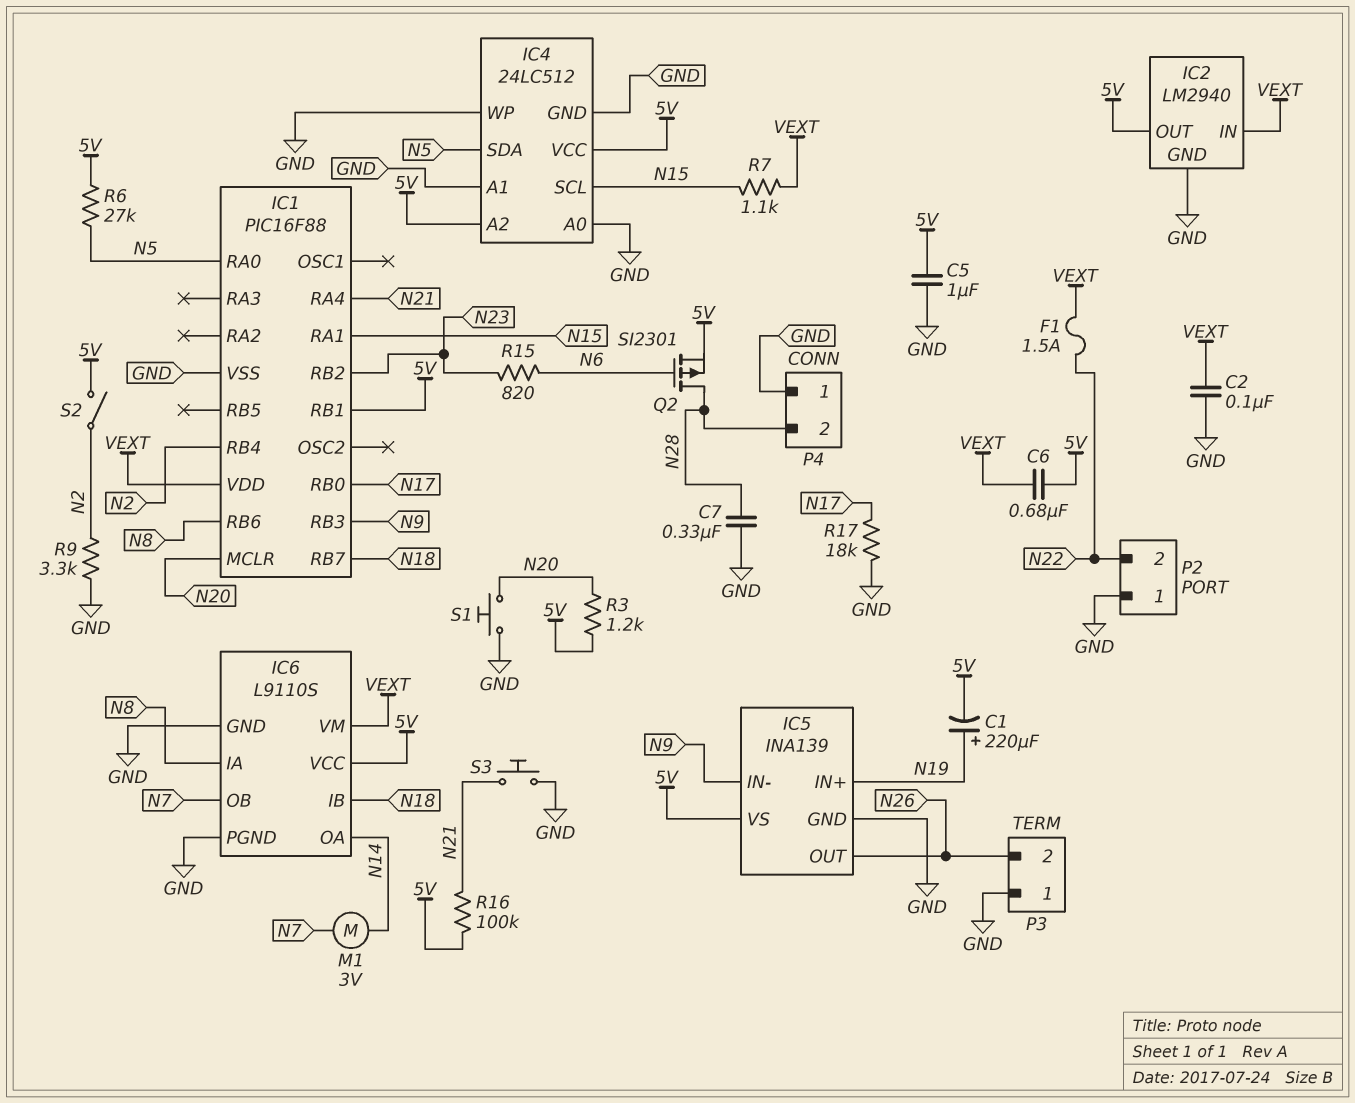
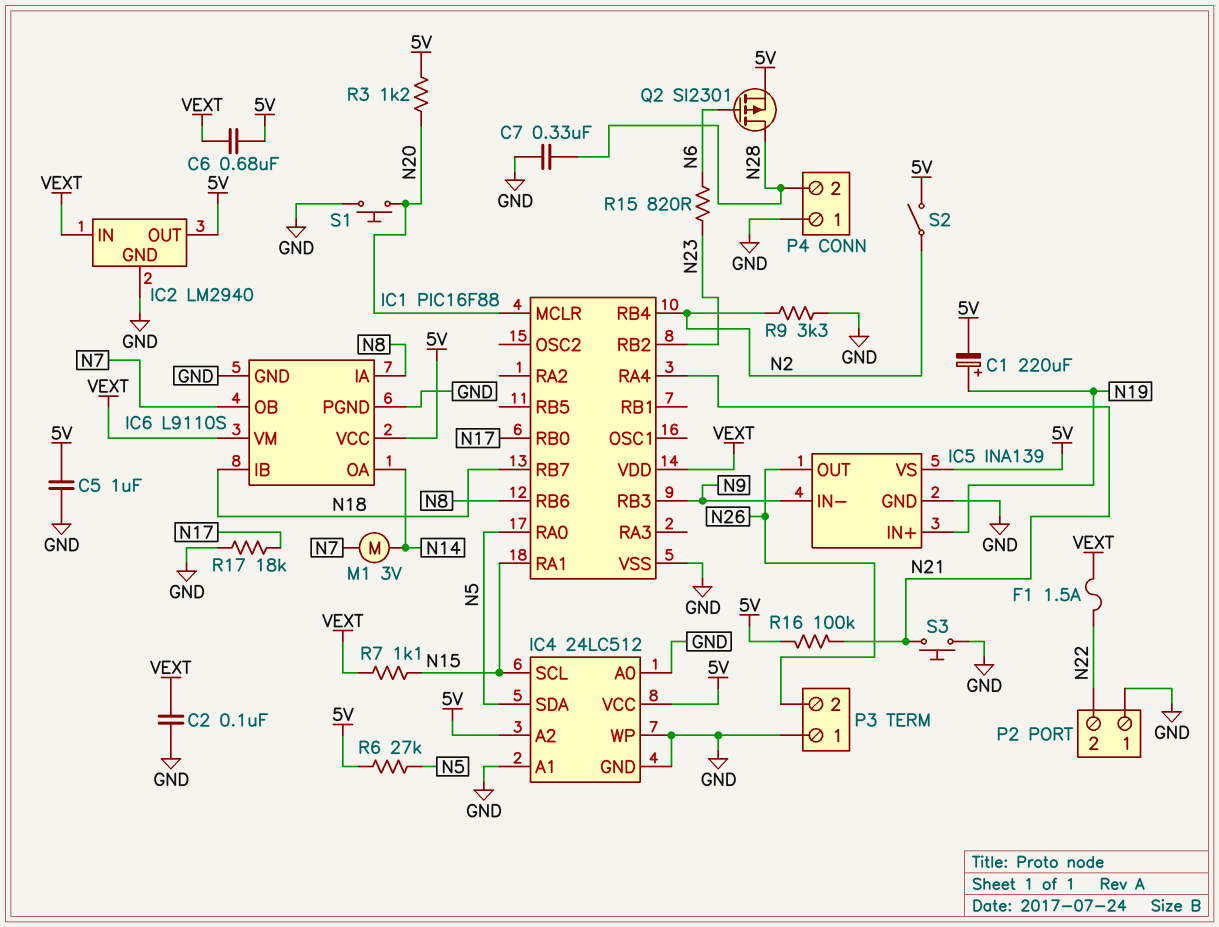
IC1 pin RB1: 5V -> none

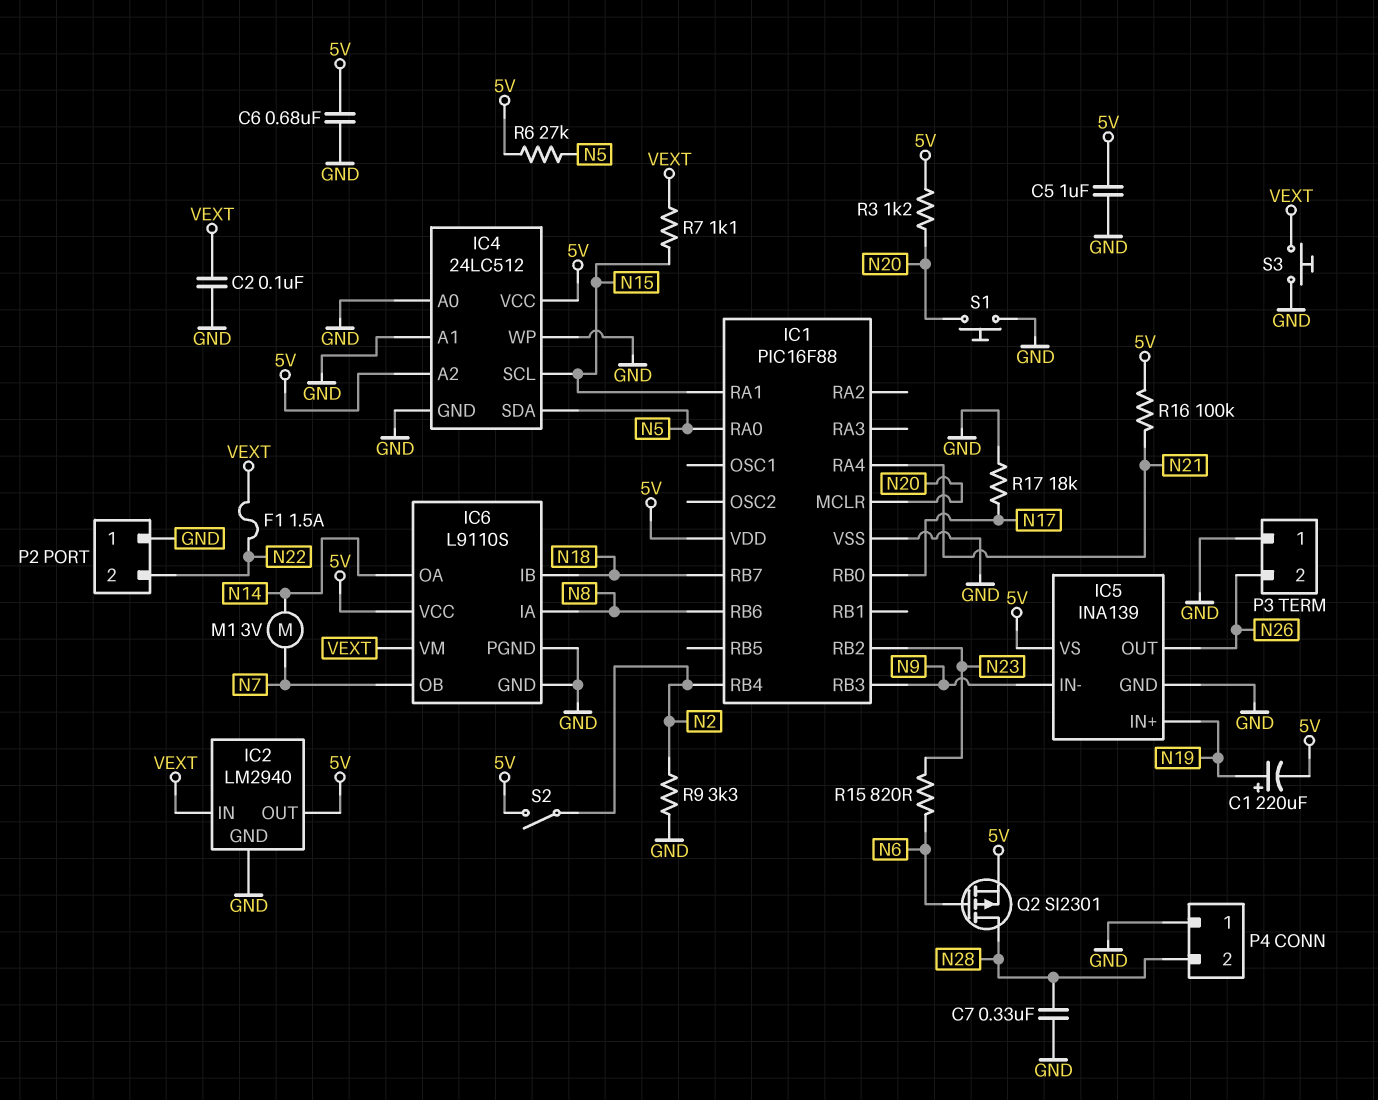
C6: 680nF (5V, VEXT) -> 680nF (5V, GND)
IC1 pin VDD: VEXT -> 5V
S3: button (GND, N21) -> button (GND, VEXT)

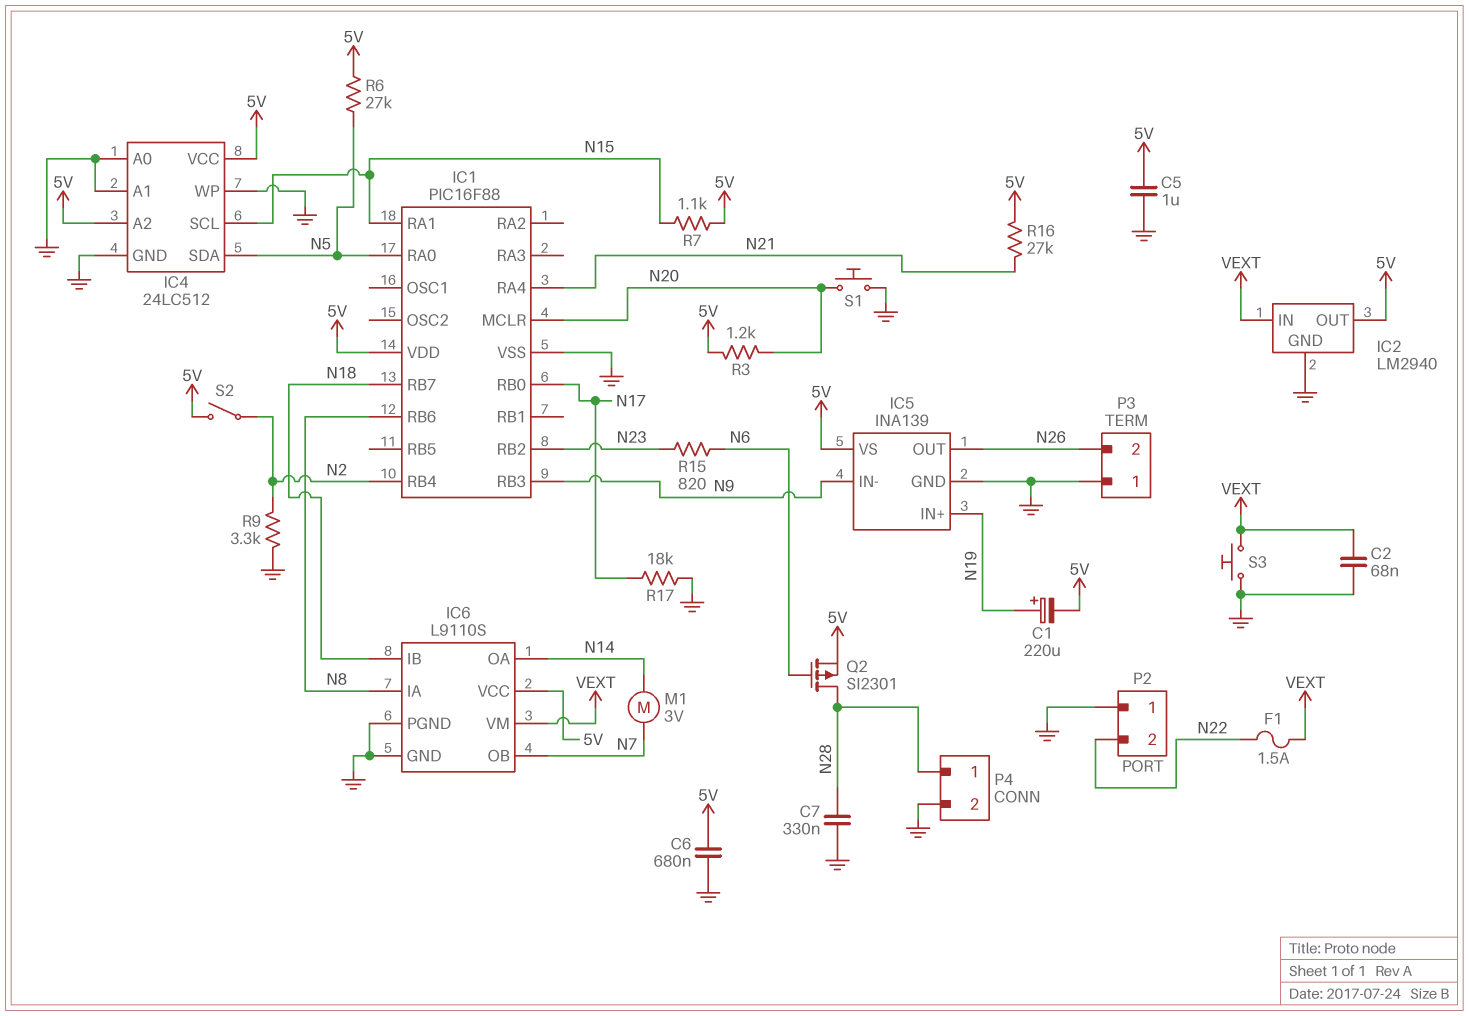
C2: 100nF (GND, VEXT) -> 68nF (GND, VEXT)
P4 pin 1: GND -> N28
P4 pin 2: N28 -> GND
R7: 1.1k (N15, VEXT) -> 1.1k (5V, N15)
R16: 100k (5V, N21) -> 27k (5V, N21)

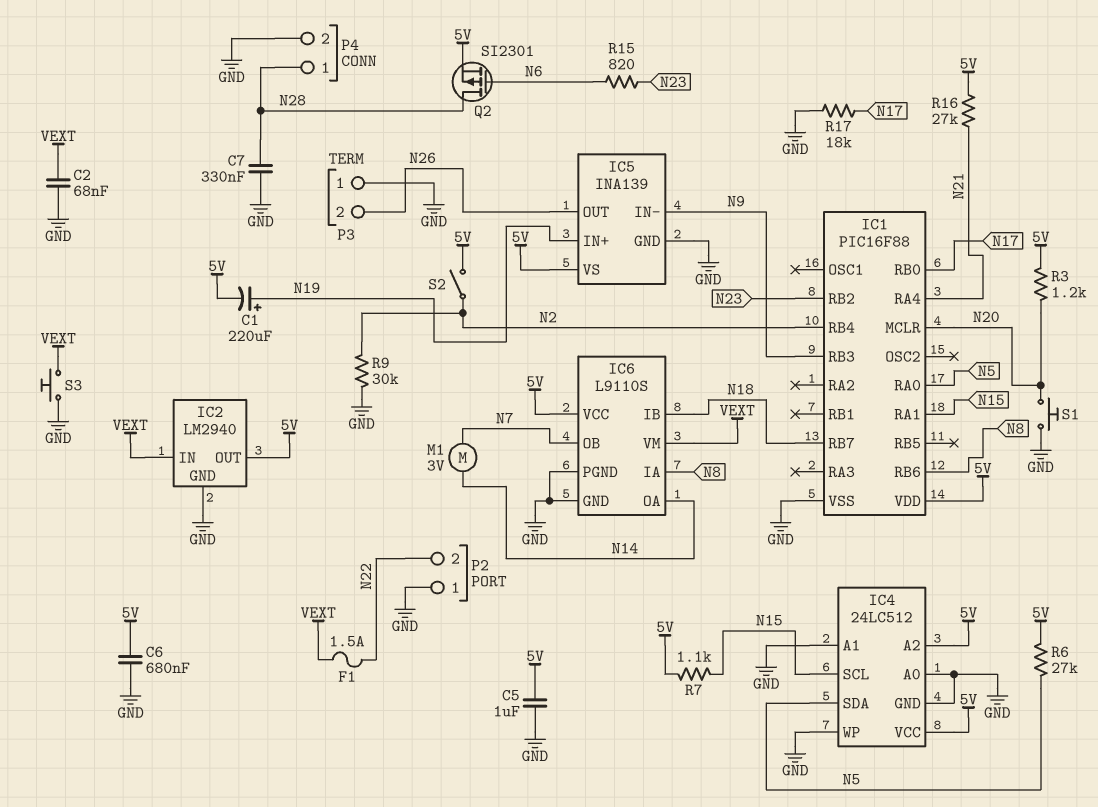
R9: 3.3k (GND, N2) -> 30k (GND, N2)

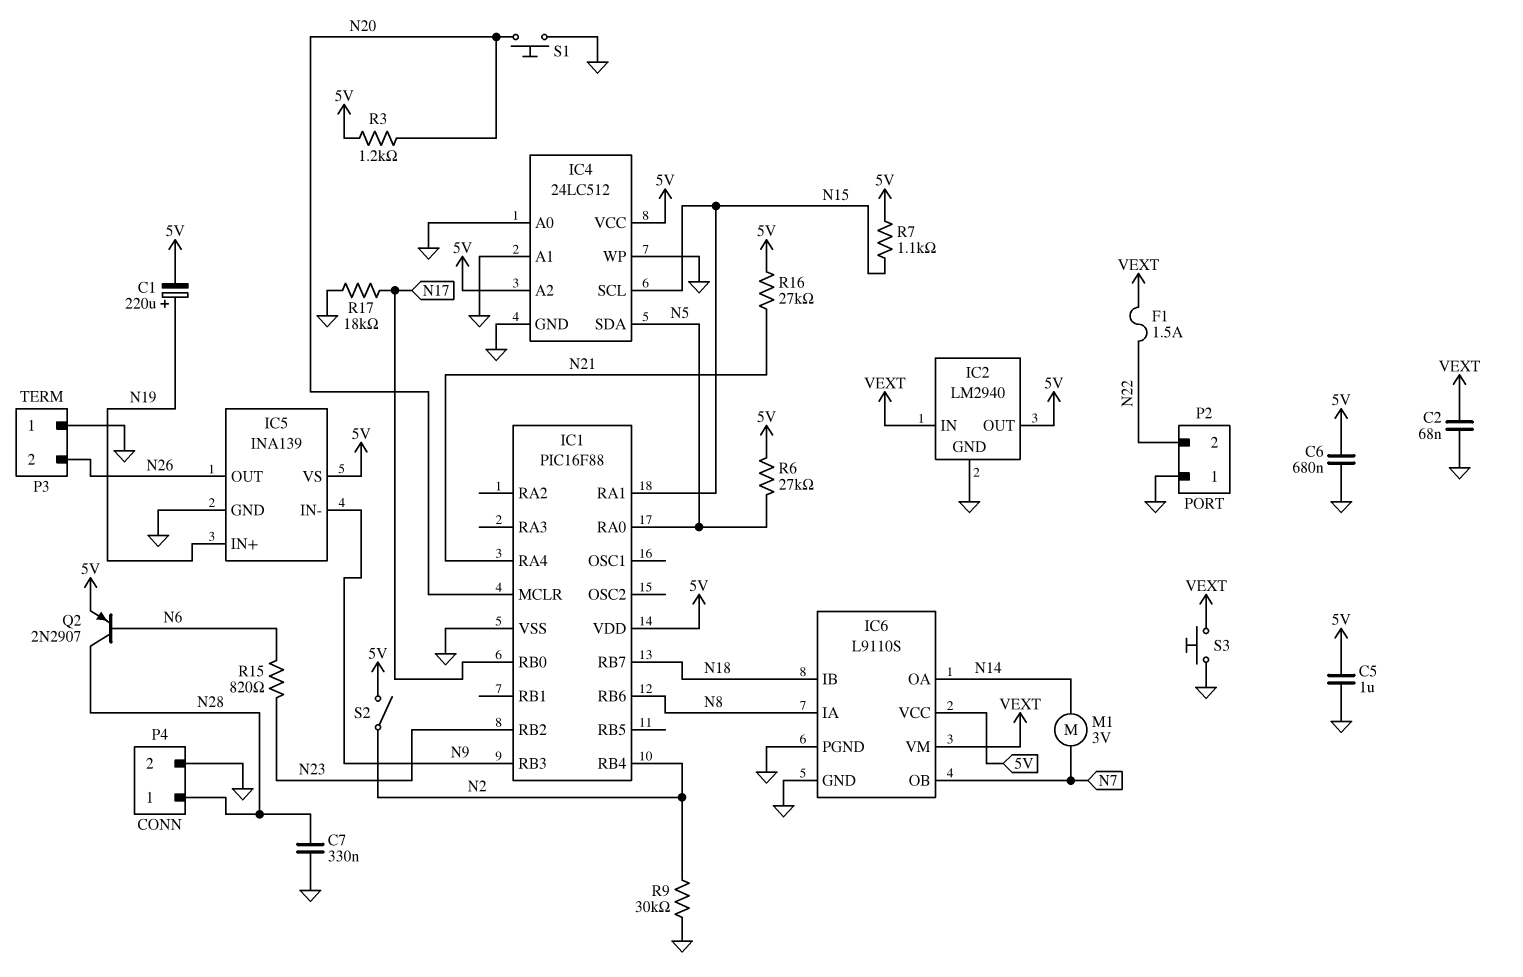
Q2: PMOS SI2301 (G N6, D N28, S 5V) -> PNP 2N2907 (B N6, C N28, E 5V)

